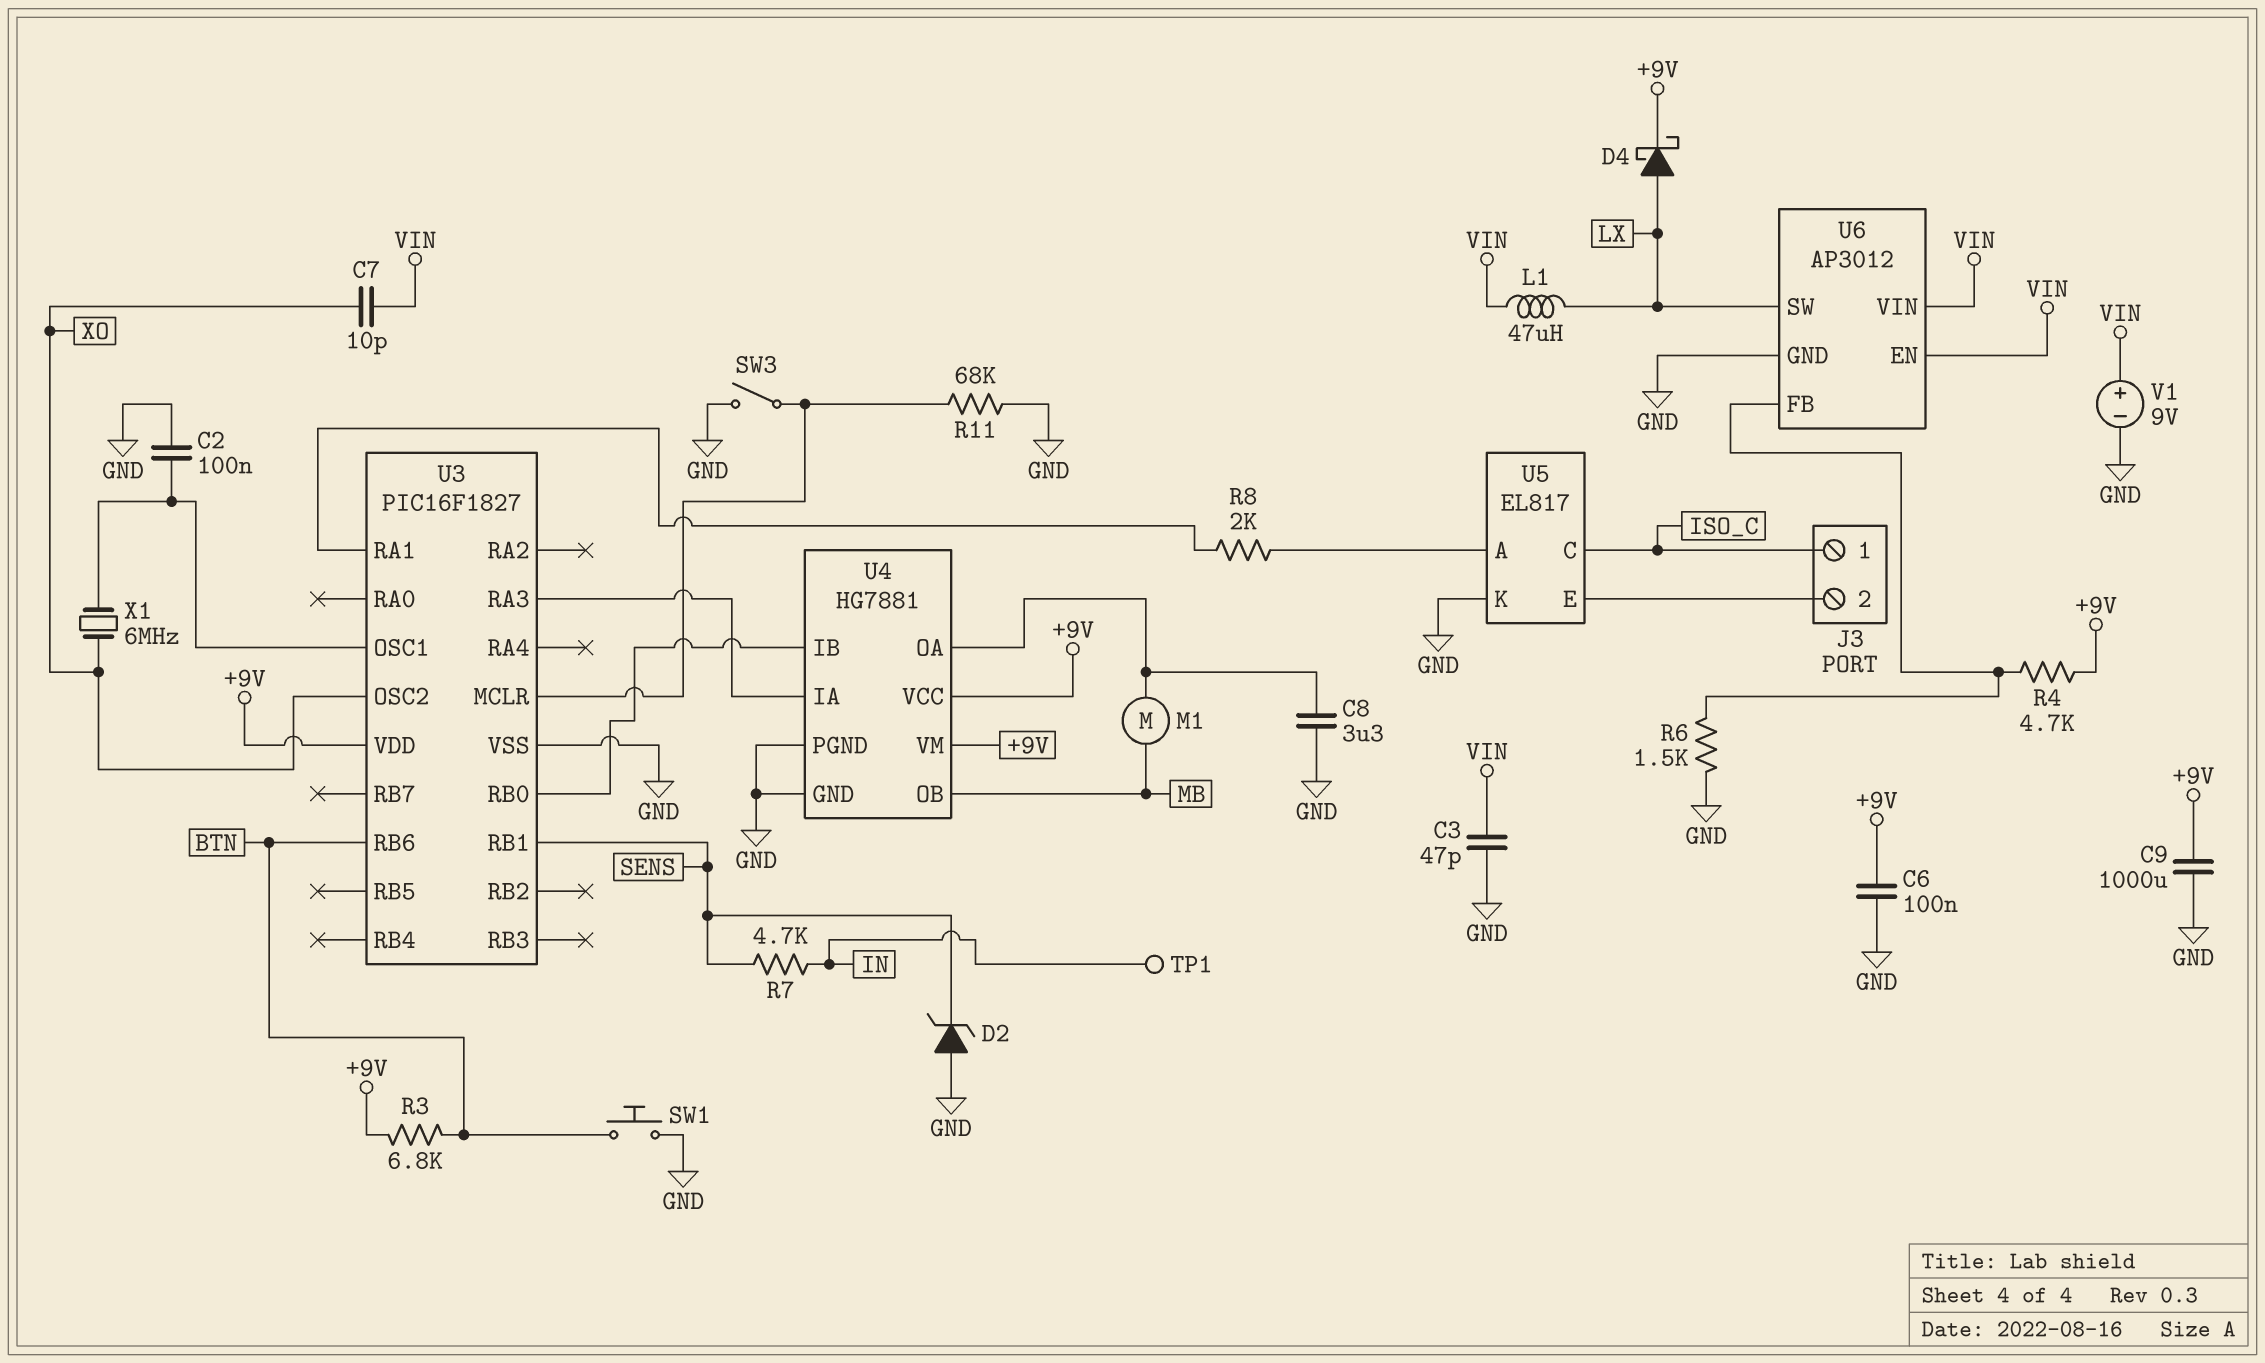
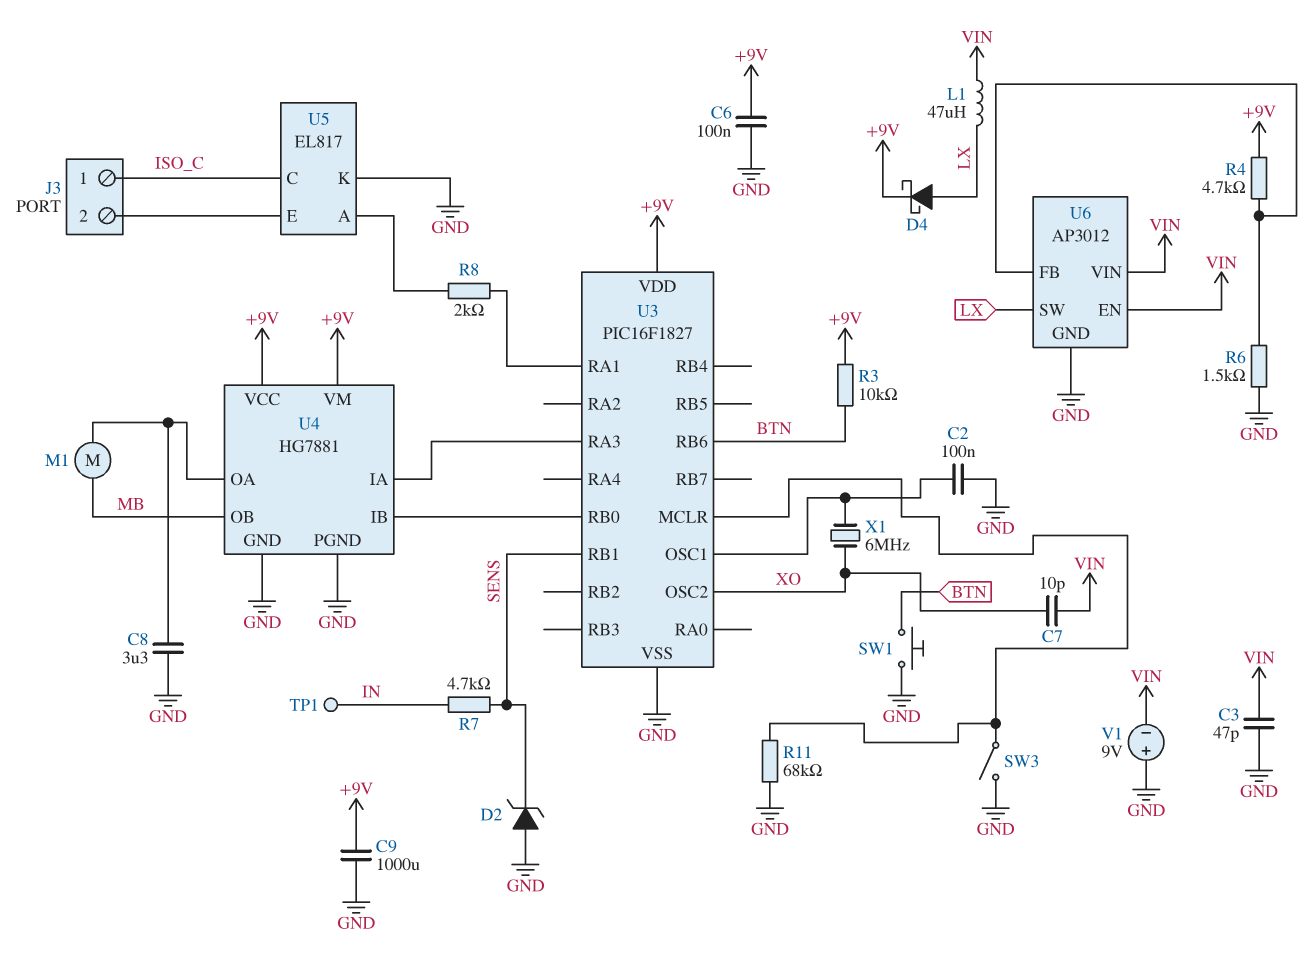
R3: 6.8k (+9V, BTN) -> 10k (+9V, BTN)
V1: 9V (plus VIN, minus GND) -> 9V (plus GND, minus VIN)

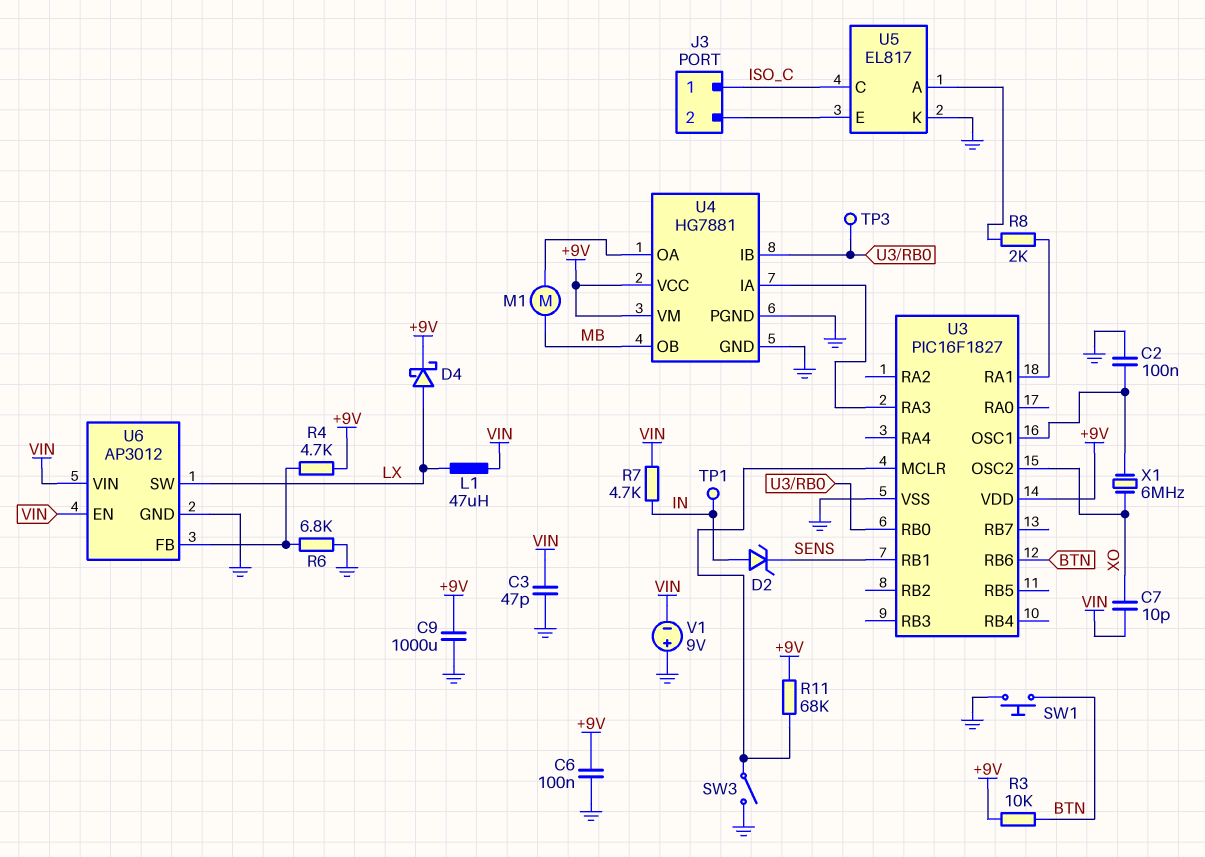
C8: 3.3uF (GND, U4/OA) -> none
D2: zener (A GND, K SENS) -> zener (A IN, K SENS)
R6: 1.5k (GND, U6/FB) -> 6.8k (GND, U6/FB)
R7: 4.7k (IN, SENS) -> 4.7k (IN, VIN)
R11: 68k (GND, U3/MCLR) -> 68k (+9V, U3/MCLR)
TP3: none -> test point (U3/RB0)

